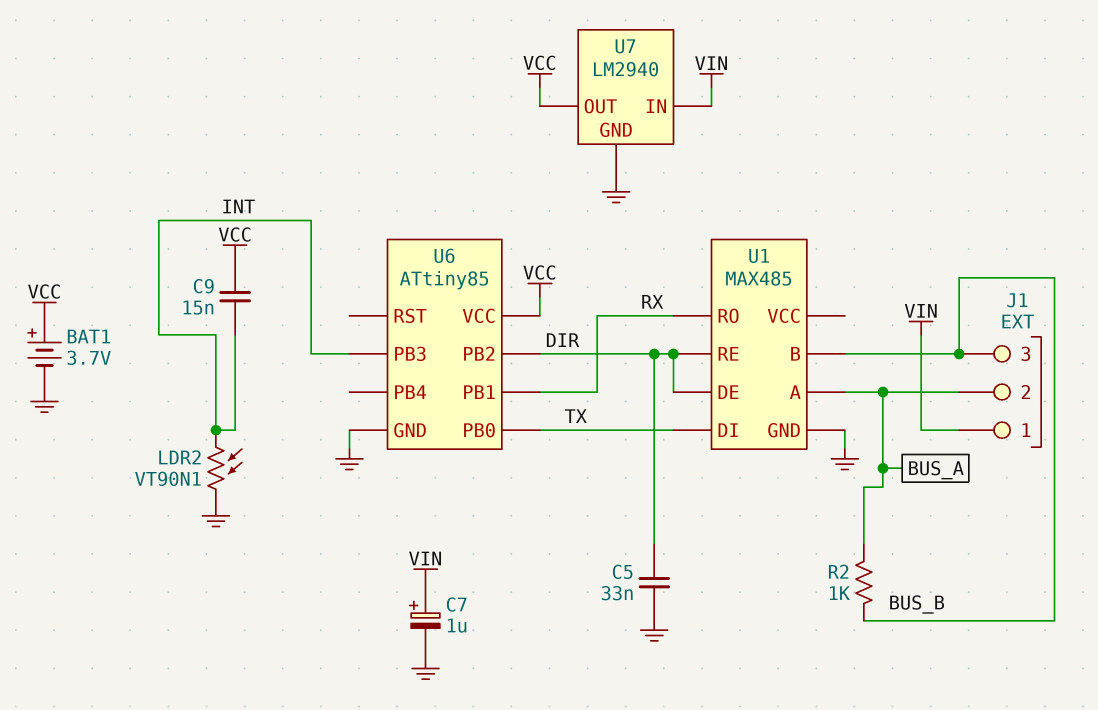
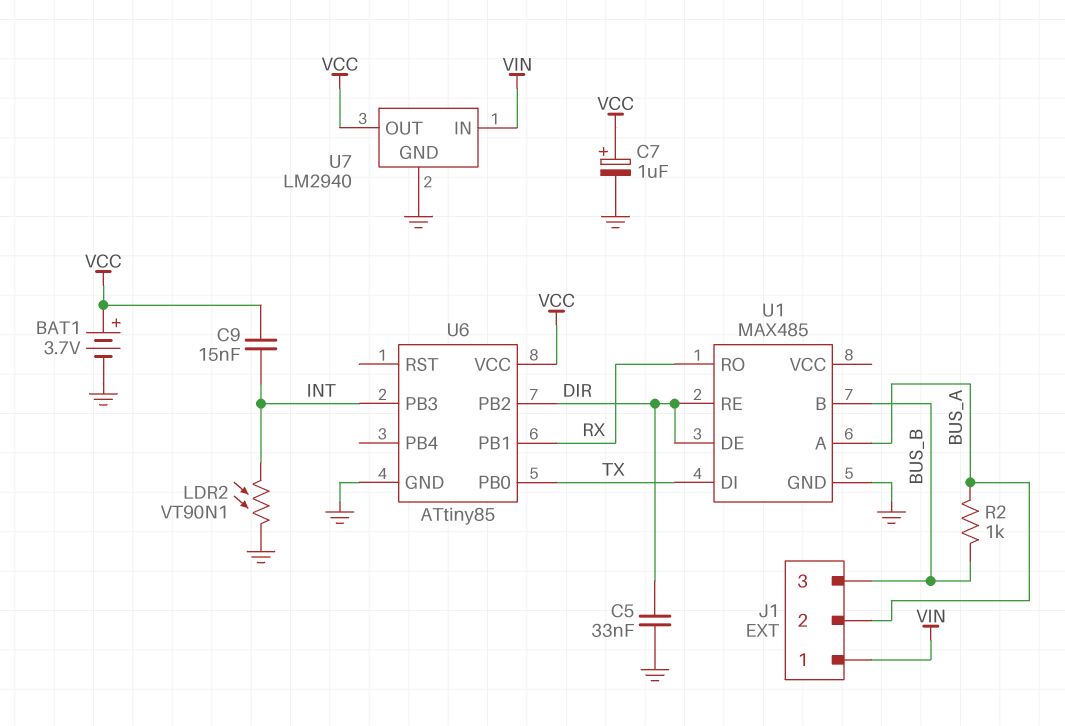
C7: 1uF (plus VIN, minus GND) -> 1uF (plus VCC, minus GND)

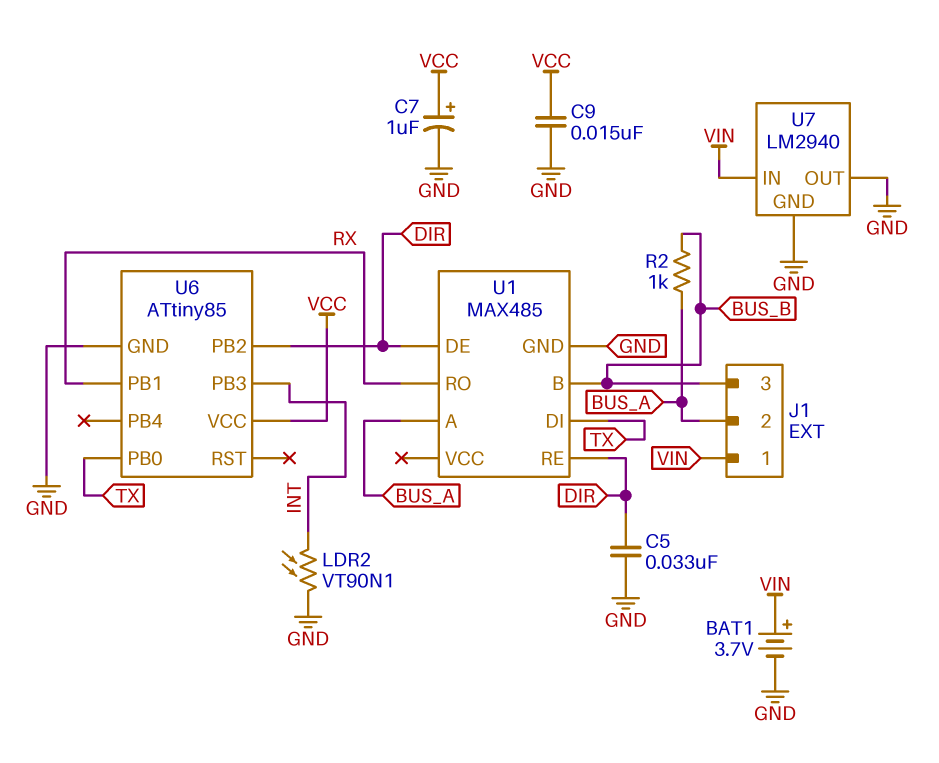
BAT1: 3.7V (plus VCC, minus GND) -> 3.7V (plus VIN, minus GND)
C9: 15nF (INT, VCC) -> 15nF (GND, VCC)
U7 pin OUT: VCC -> GND

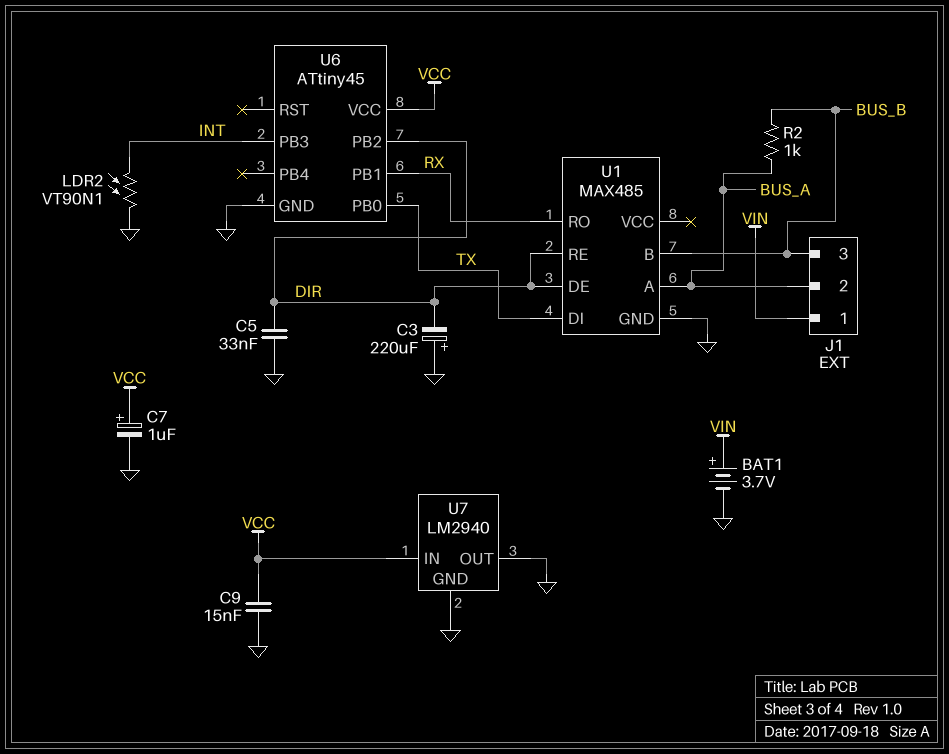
C3: none -> 220uF (plus GND, minus DIR)
U6: ATtiny85 -> ATtiny45
U7 pin IN: VIN -> VCC

